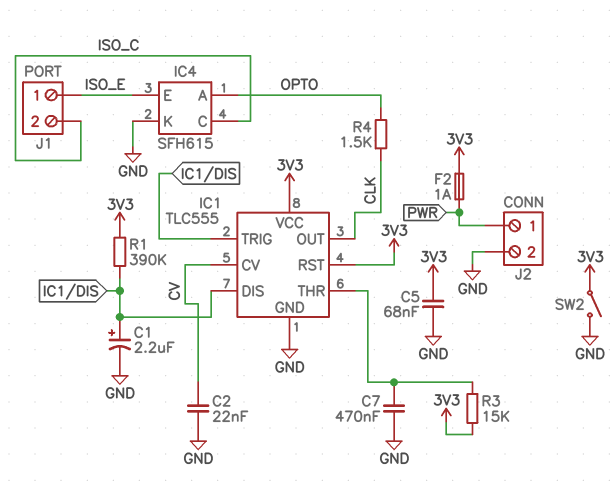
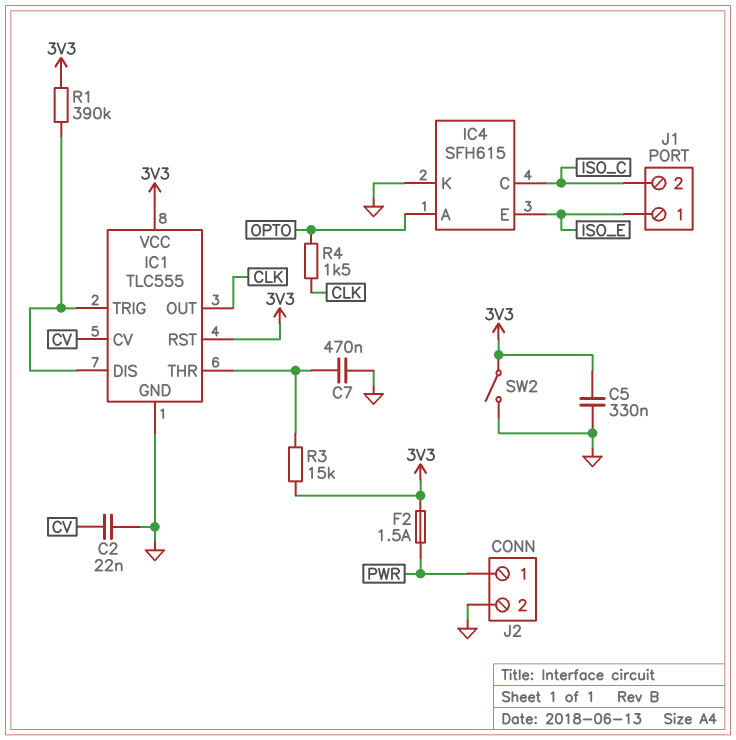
C1: 2.2uF (plus IC1/DIS, minus GND) -> none
C5: 68nF (3V3, GND) -> 330nF (3V3, GND)
F2: 1A (3V3, PWR) -> 1.5A (3V3, PWR)

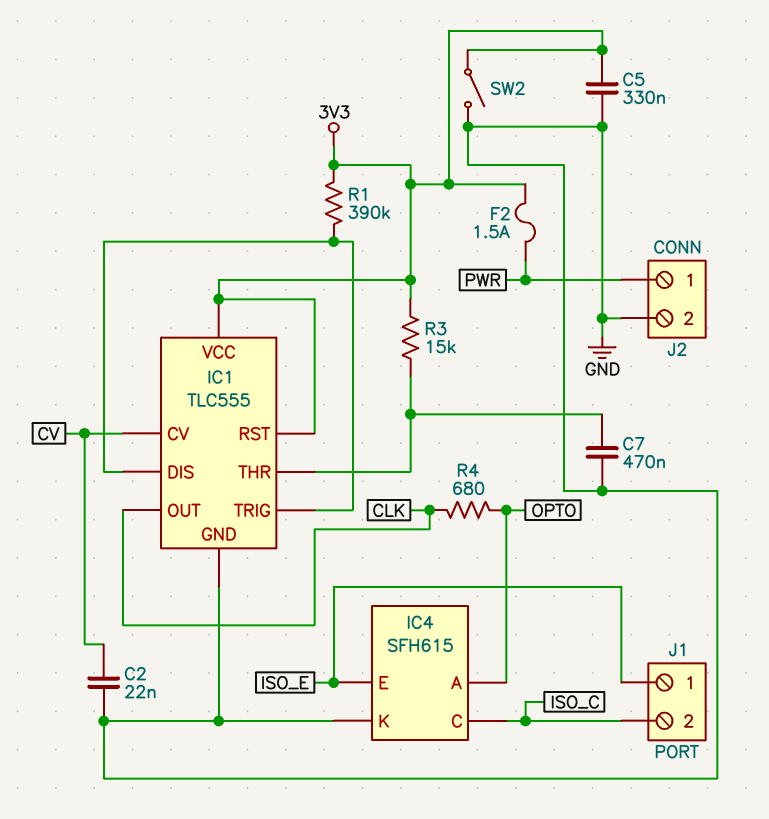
R4: 1.5k (CLK, OPTO) -> 680 (CLK, OPTO)

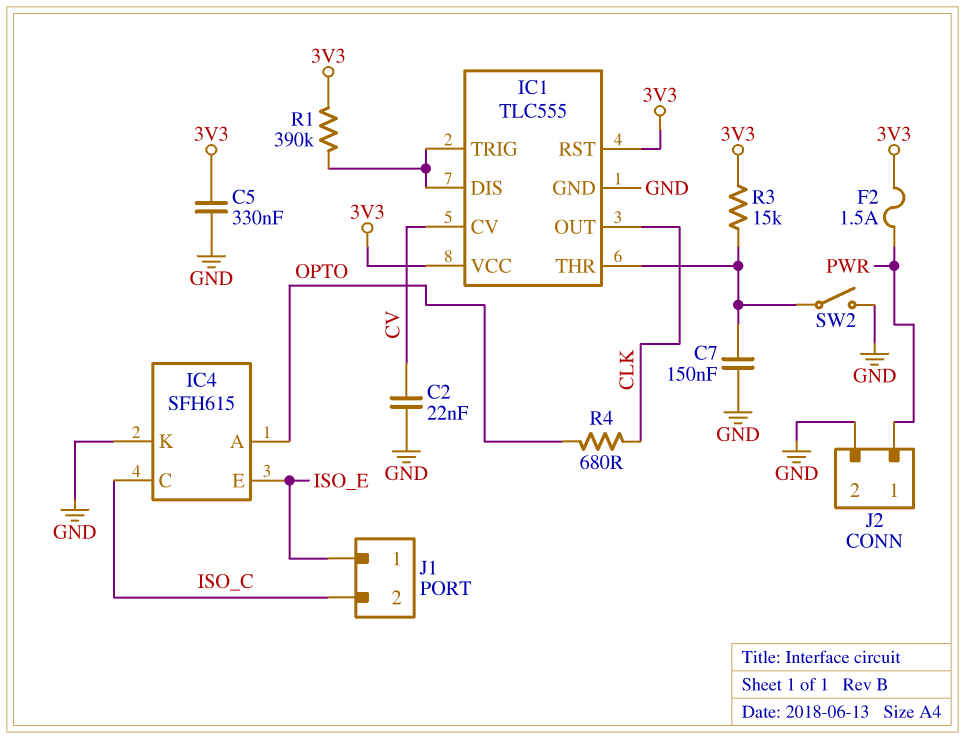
C7: 470nF (GND, IC1/THR) -> 150nF (GND, IC1/THR)
SW2: switch (3V3, GND) -> switch (GND, IC1/THR)

